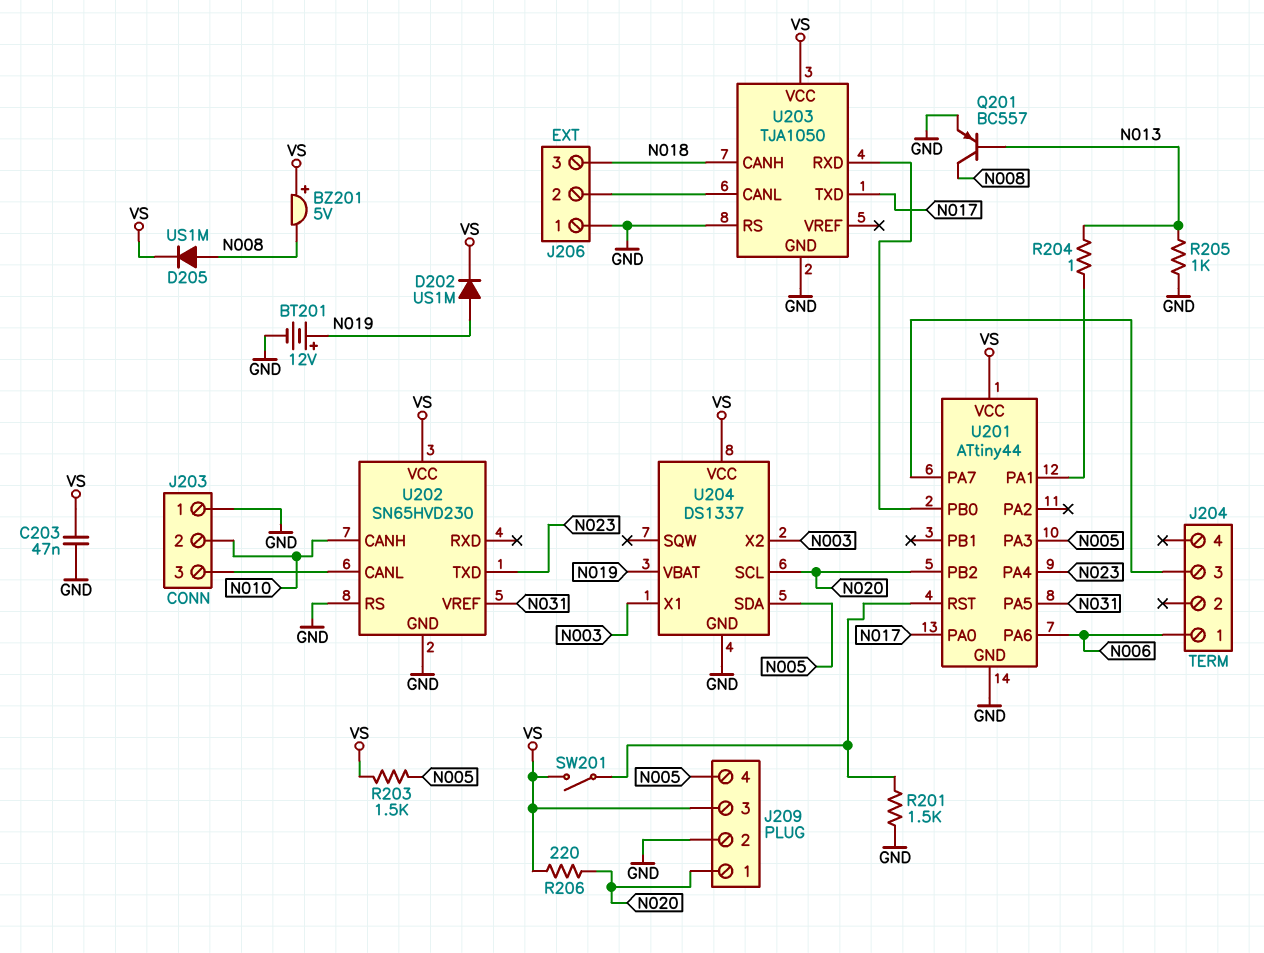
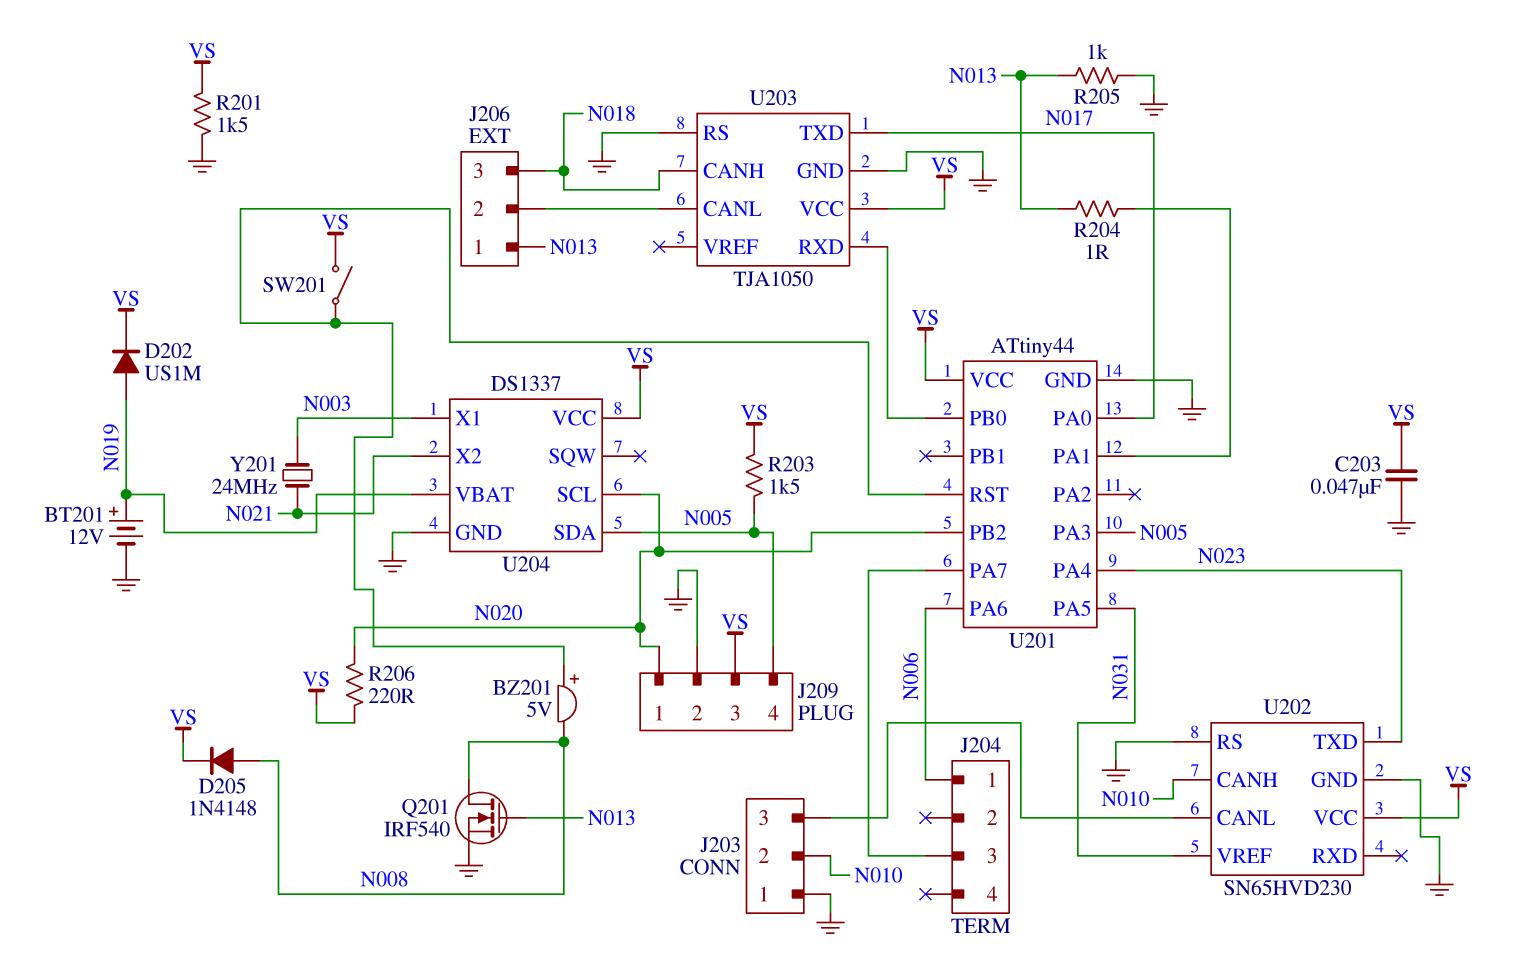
BZ201: buzzer 5V (plus VS, minus N008) -> buzzer 5V (plus U201/RST, minus N008)
D205: diode US1M (A N008, K VS) -> diode 1N4148 (A N008, K VS)
J206 pin 1: GND -> N013
Q201: PNP BC557 (B N013, C N008, E GND) -> NMOS IRF540 (G N013, D N008, S GND)
R201: 1.5k (GND, U201/RST) -> 1.5k (GND, VS)
U204 pin X2: N003 -> N021
Y201: none -> 24MHz (N003, N021)

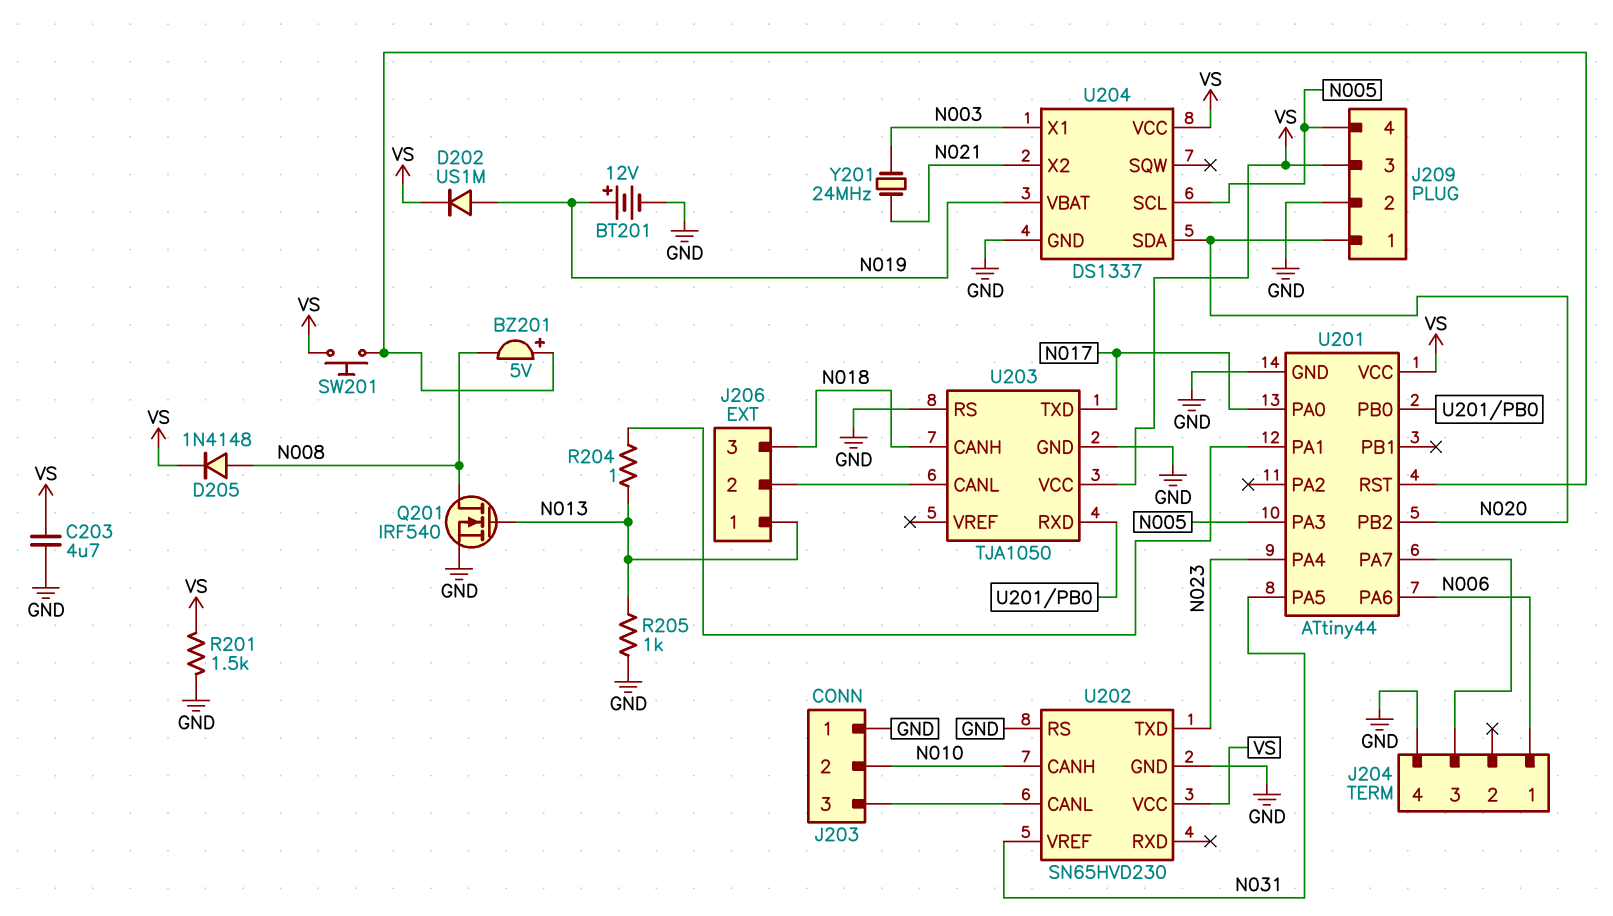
C203: 47nF (GND, VS) -> 4.7uF (GND, VS)
J204 pin 4: none -> GND
R203: 1.5k (N005, VS) -> none
R206: 220 (N020, VS) -> none
SW201: switch (U201/RST, VS) -> button (U201/RST, VS)
U204 pin SCL: N020 -> N005
U204 pin SDA: N005 -> N020

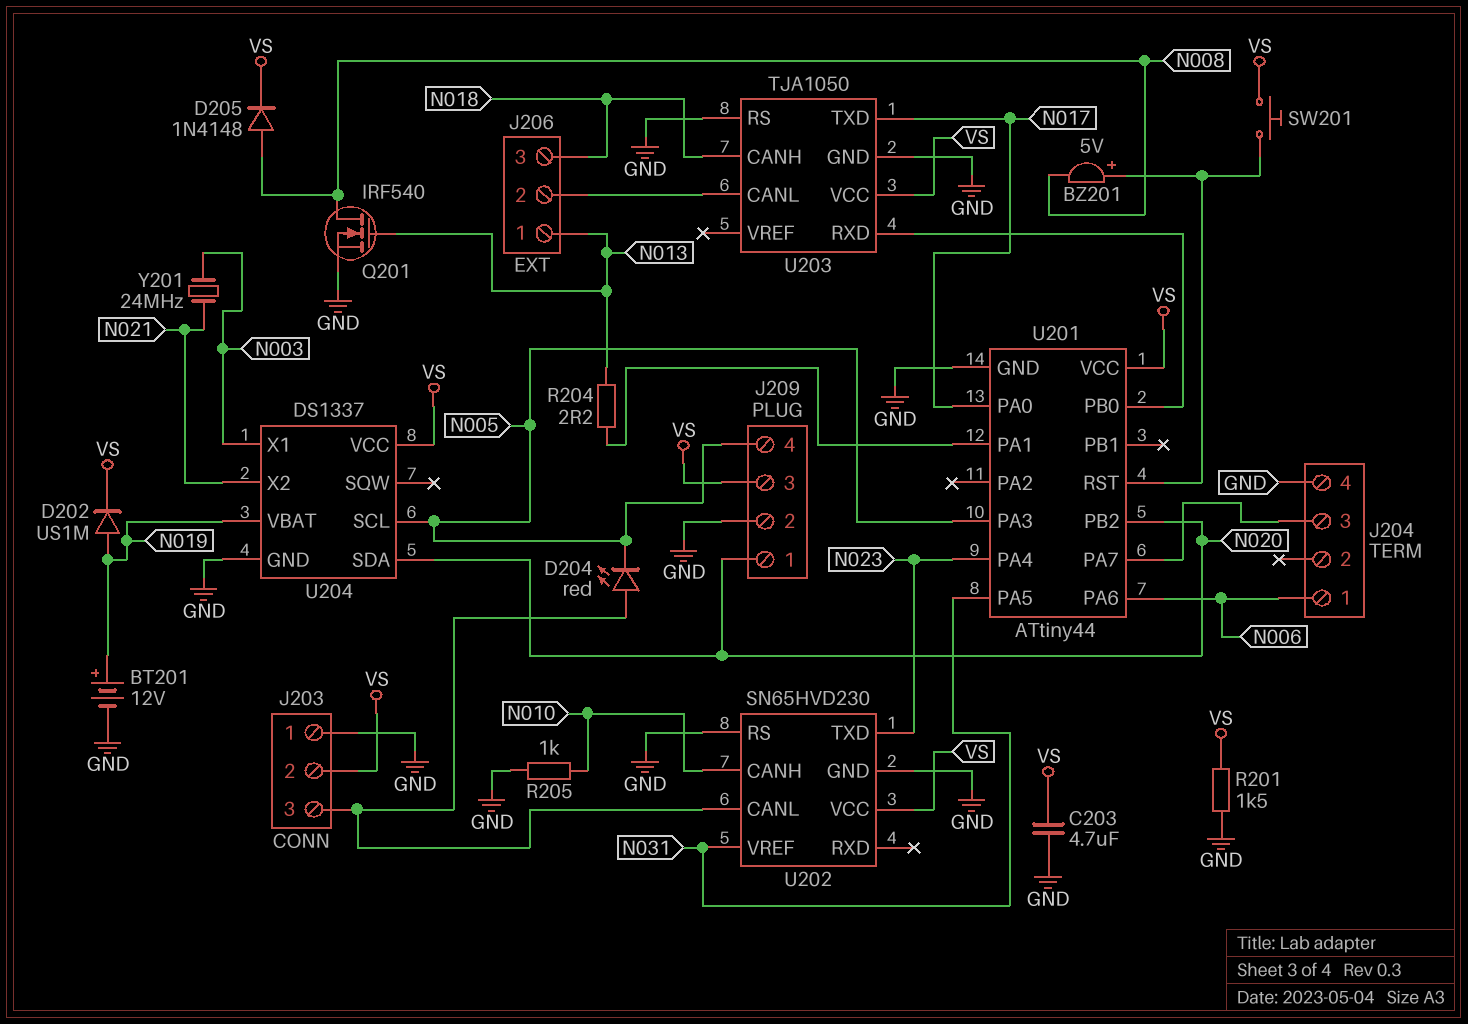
D204: none -> LED red (A J203/3, K N005)
J203 pin 2: N010 -> VS
R204: 1 (N013, U201/PA1) -> 2.2 (N013, U201/PA1)
R205: 1k (GND, N013) -> 1k (GND, N010)

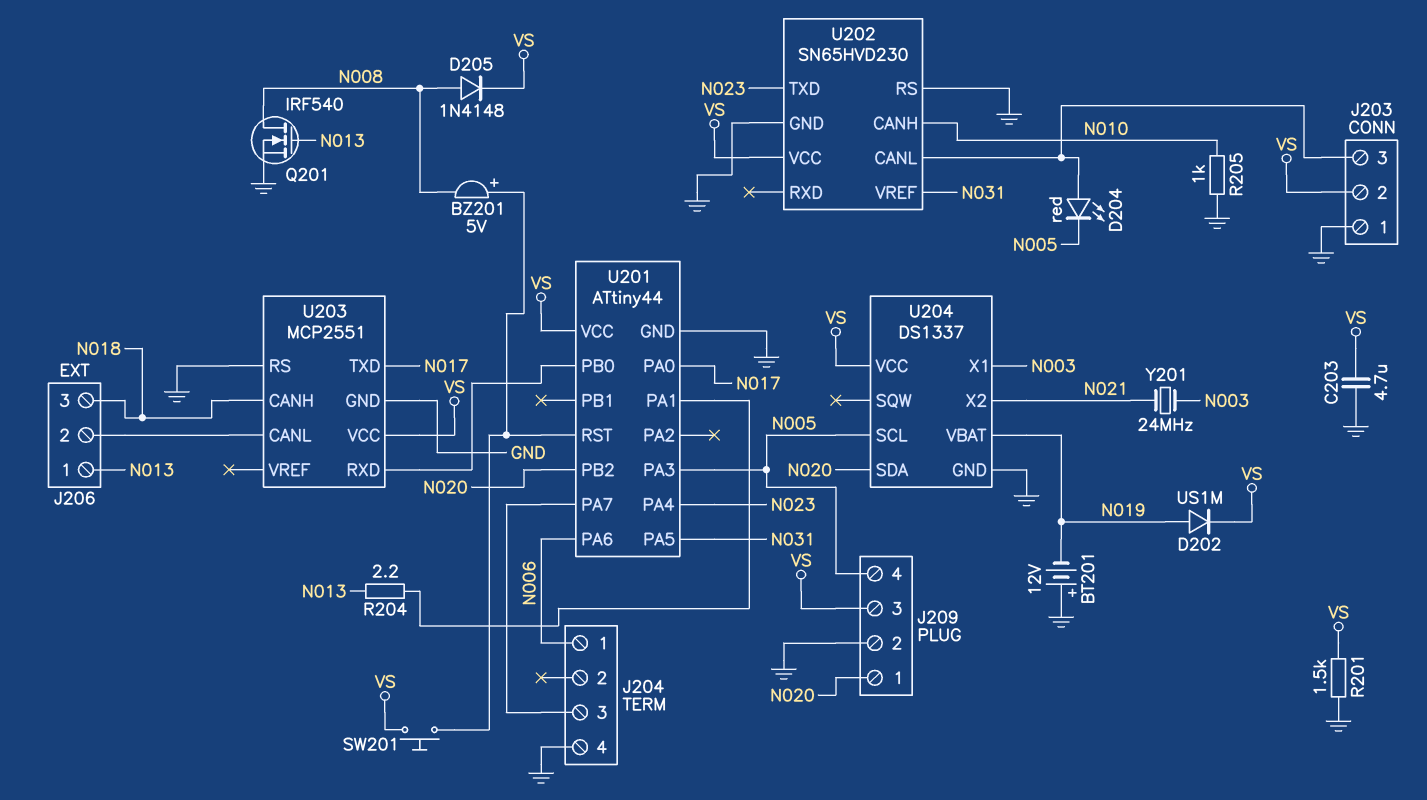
BT201: 12V (plus N019, minus GND) -> 12V (plus GND, minus N019)
U203: TJA1050 -> MCP2551

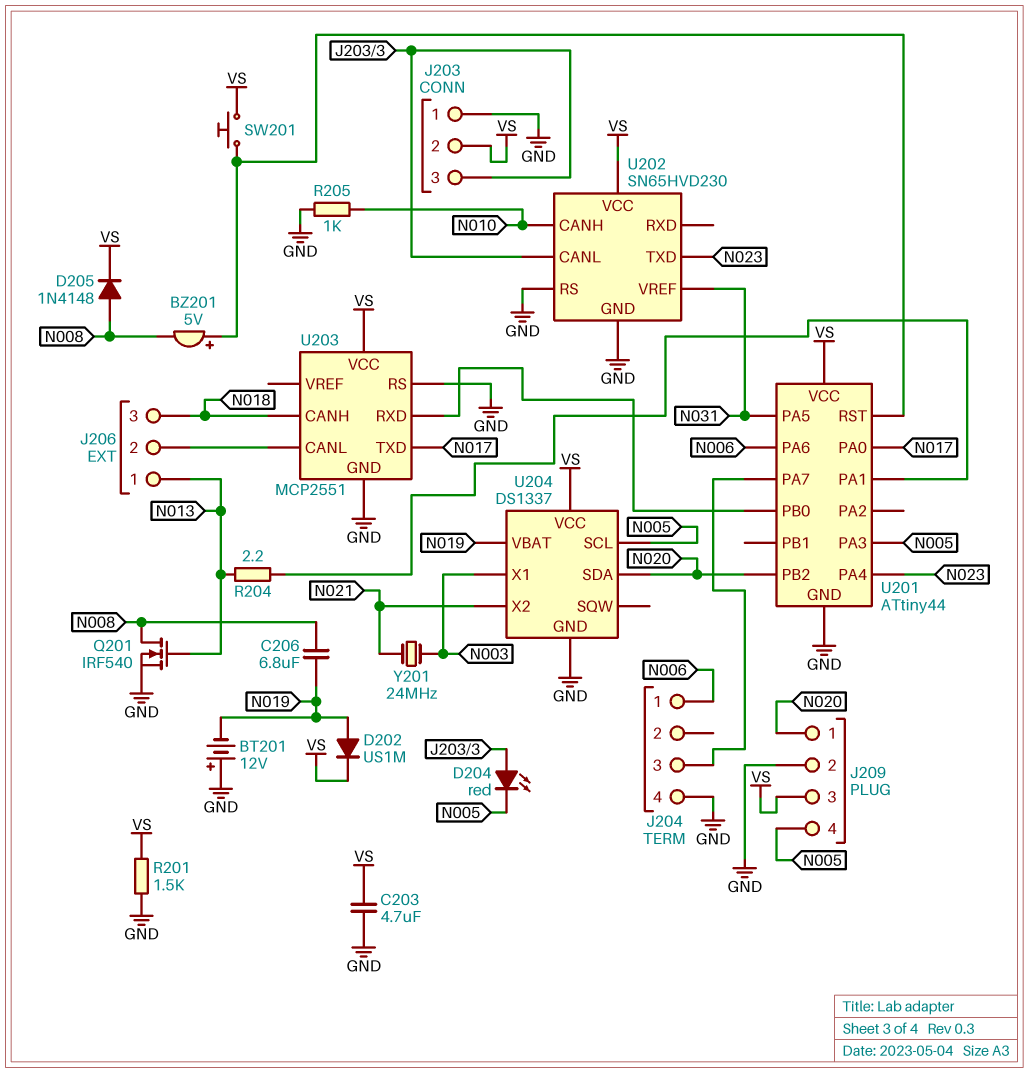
C206: none -> 6.8uF (N008, N019)

